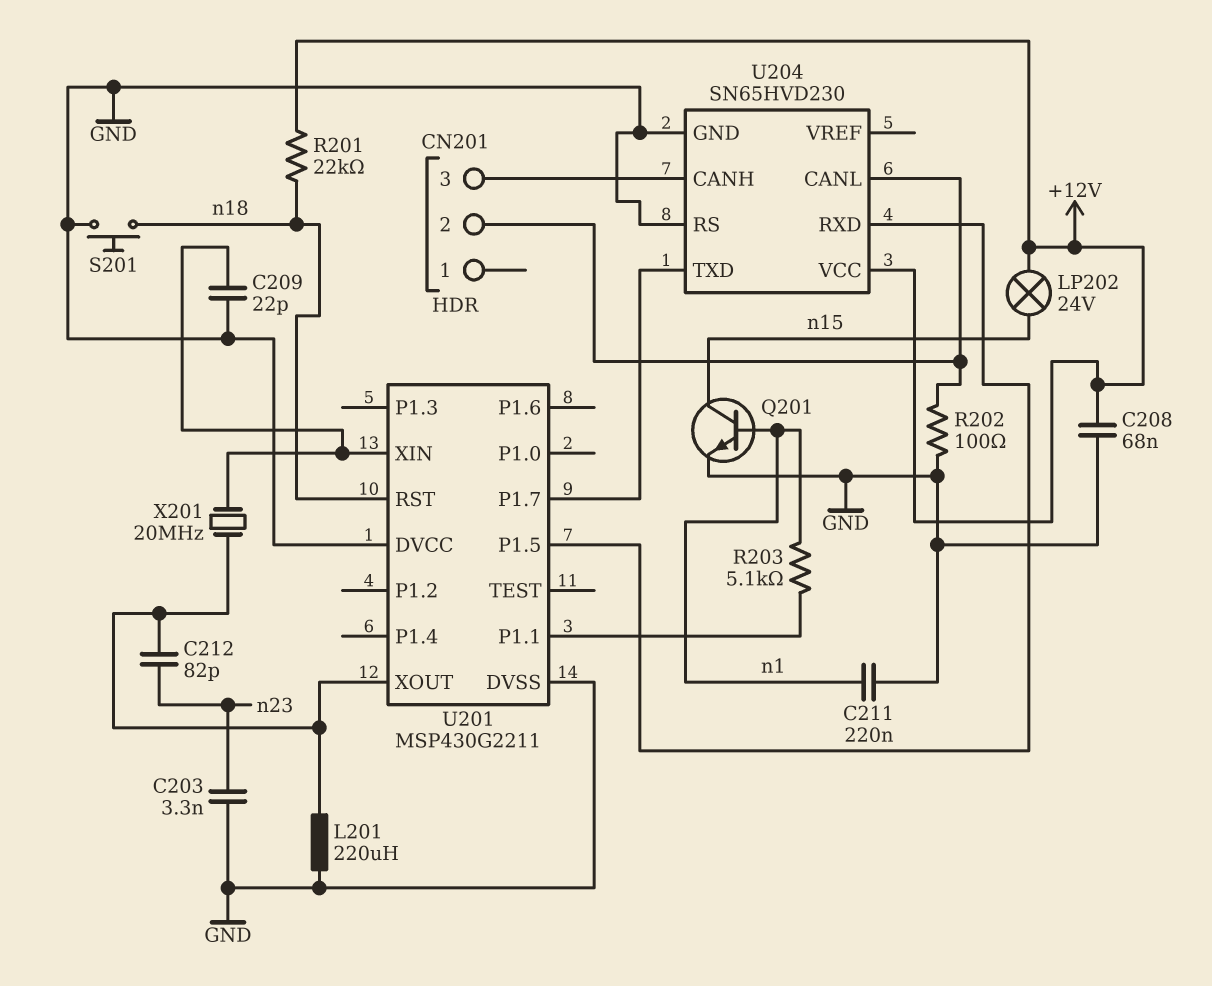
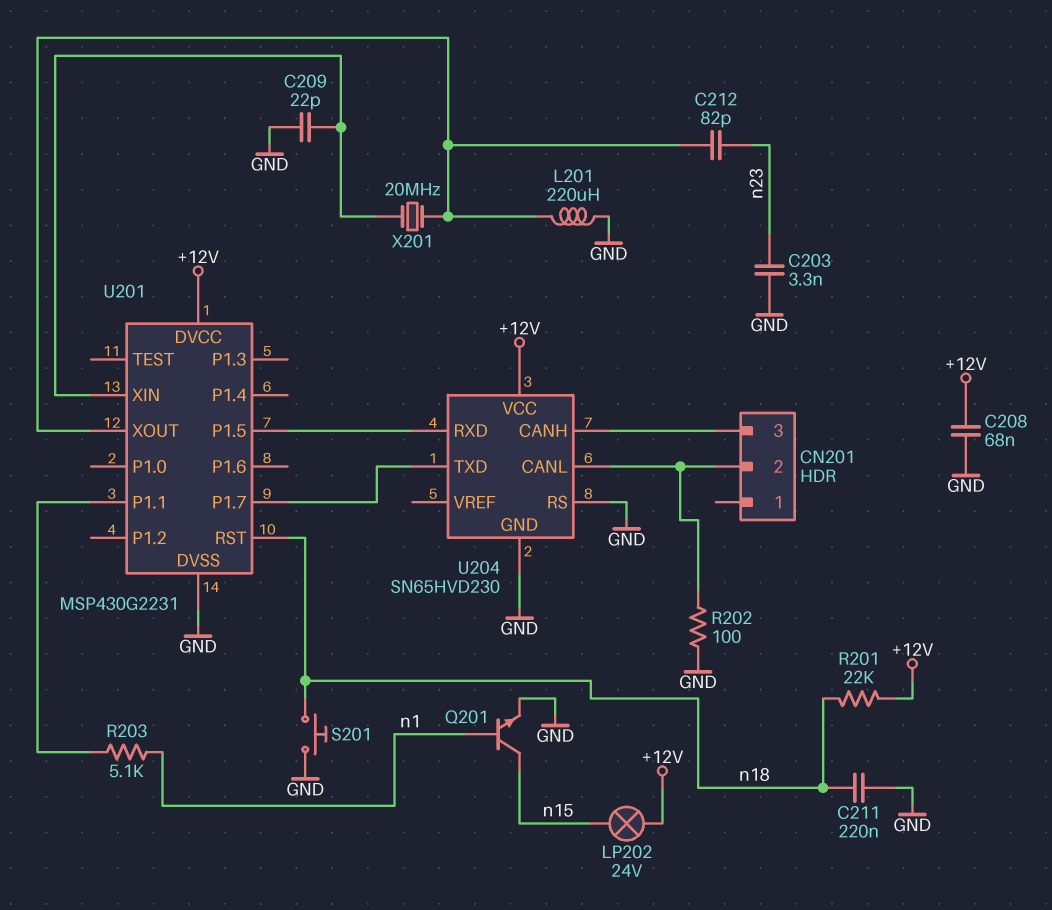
C211: 220nF (GND, n1) -> 220nF (GND, n18)
U201: MSP430G2211 -> MSP430G2231
U201 pin DVCC: GND -> +12V

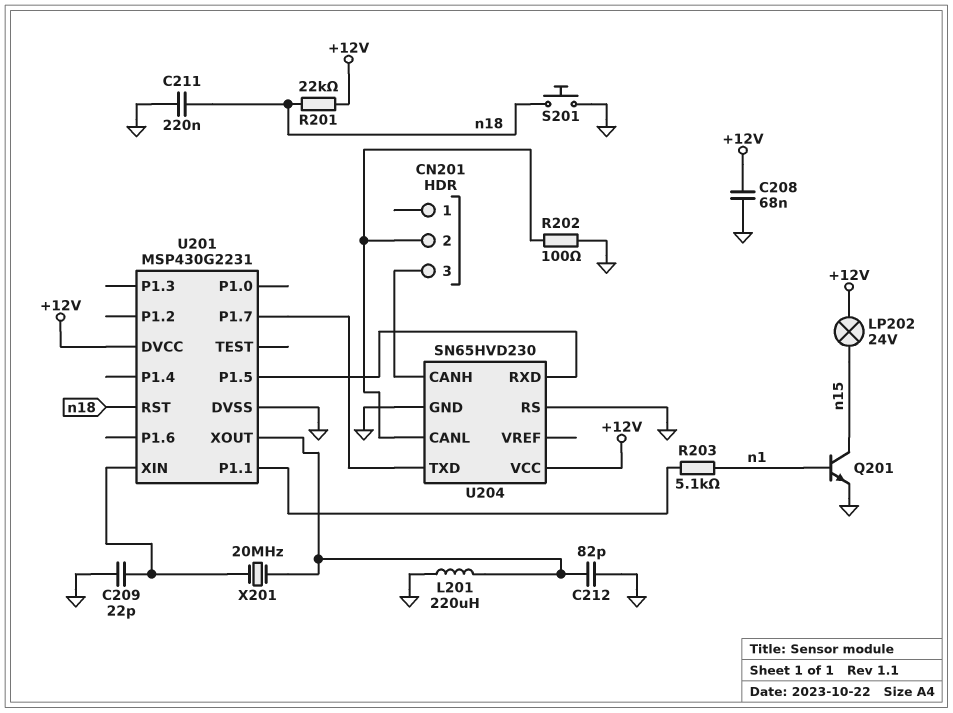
C203: 3.3nF (GND, n23) -> none
C212: 82pF (U201/XOUT, n23) -> 82pF (GND, U201/XOUT)

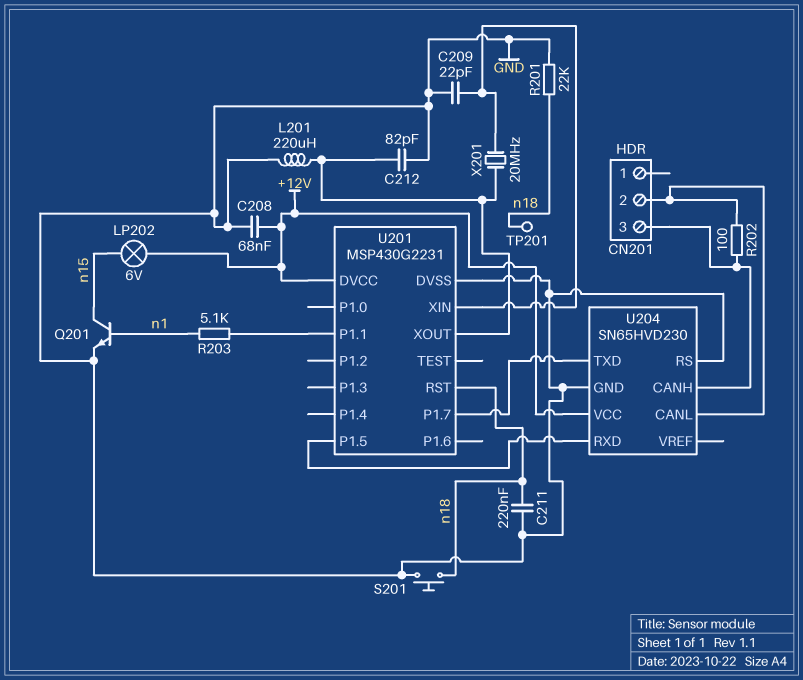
LP202: lamp 24V (+12V, n15) -> lamp 6V (+12V, n15)
R201: 22k (+12V, n18) -> 22k (GND, n18)
R202: 100 (CN201/2, GND) -> 100 (CN201/2, CN201/3)
TP201: none -> test point (n18)

